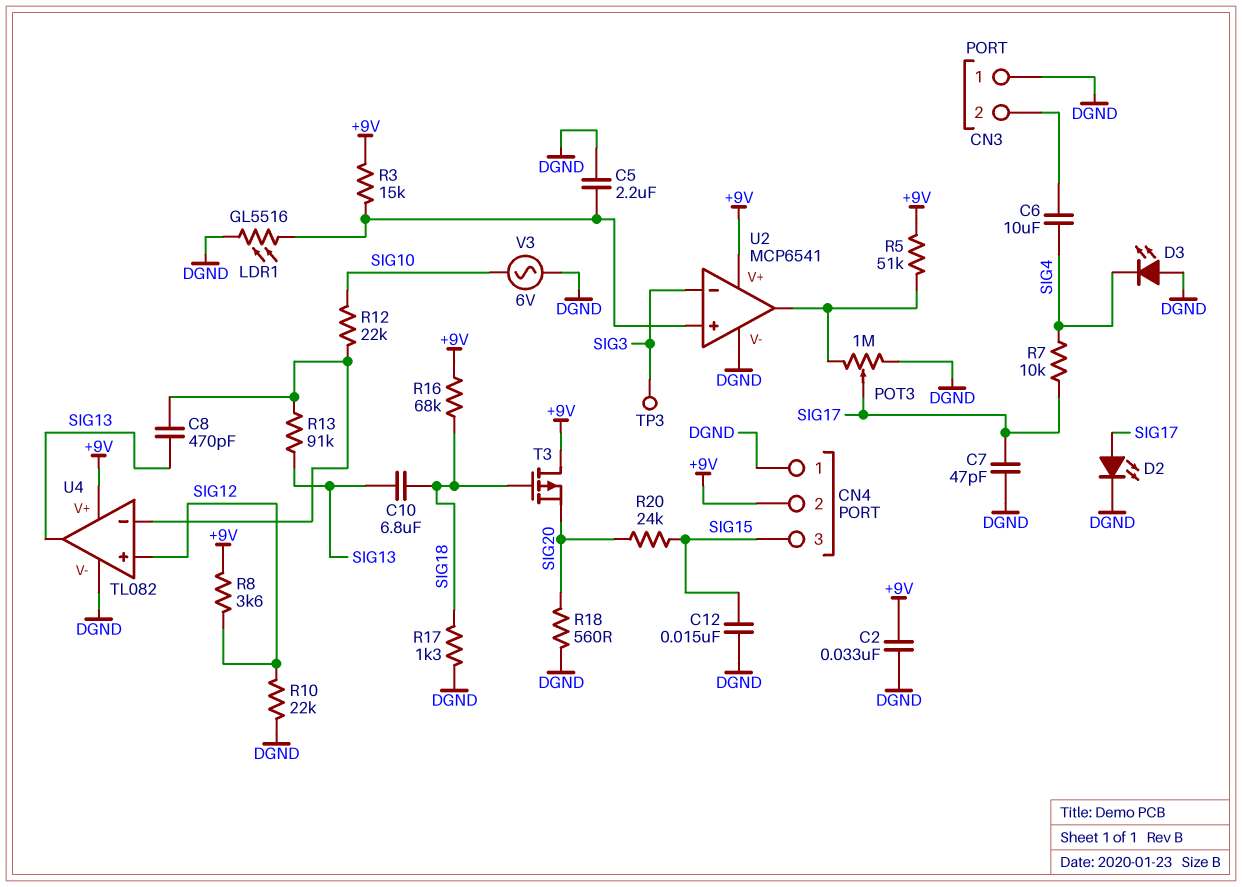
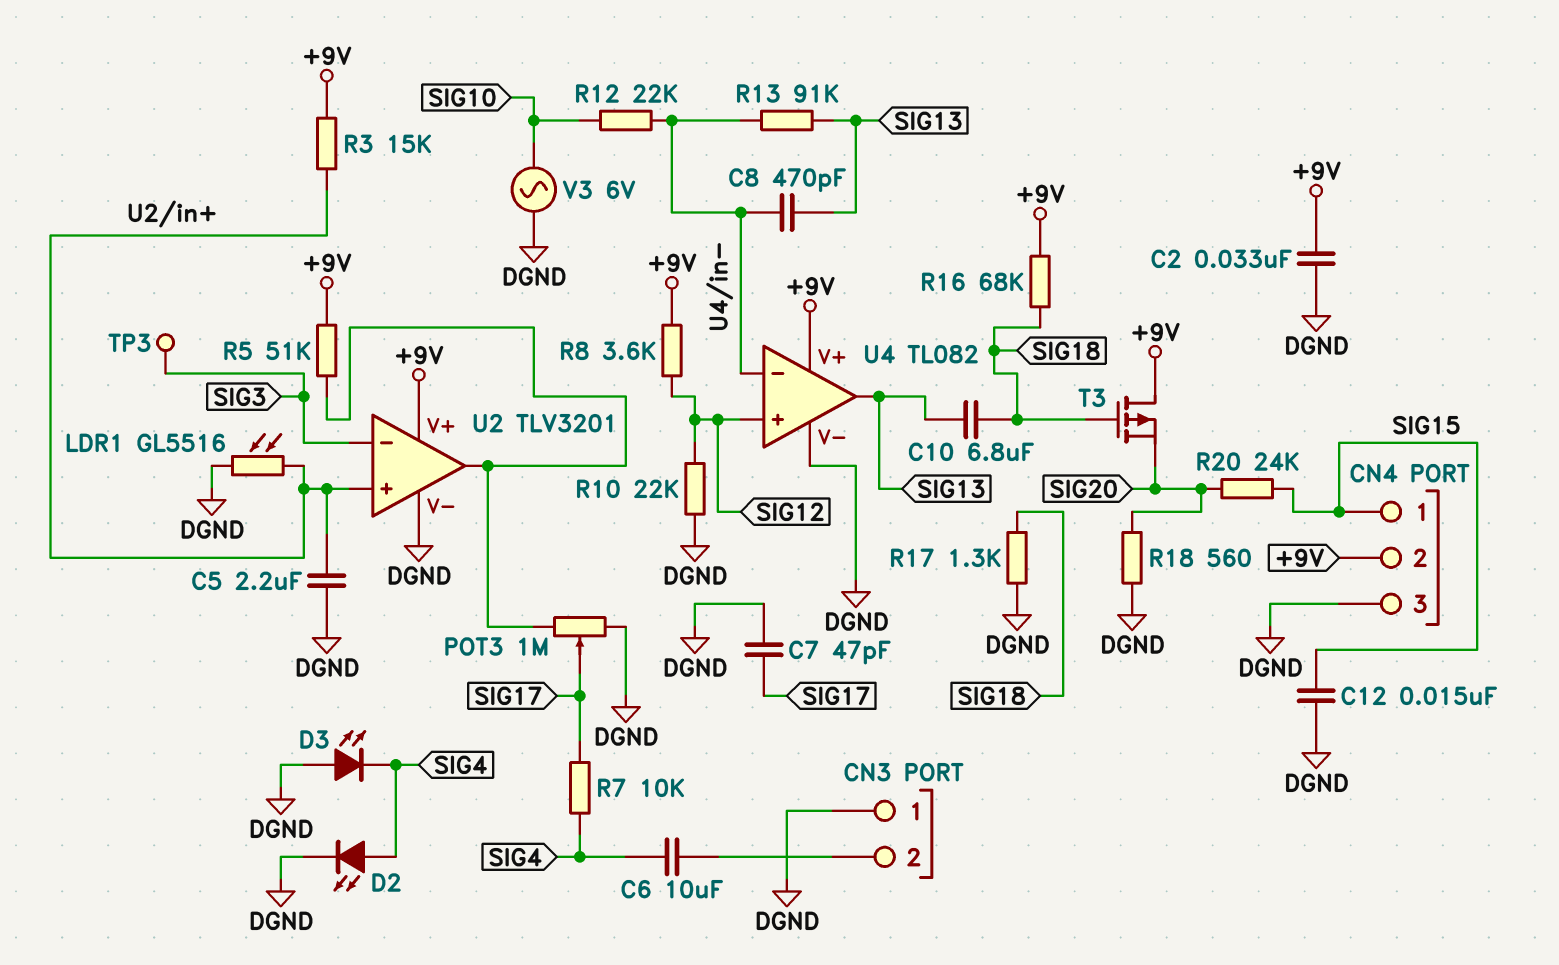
CN4 pin 1: DGND -> SIG15
CN4 pin 3: SIG15 -> DGND
D2: LED (A SIG17, K DGND) -> LED (A SIG4, K DGND)
U2: MCP6541 -> TLV3201

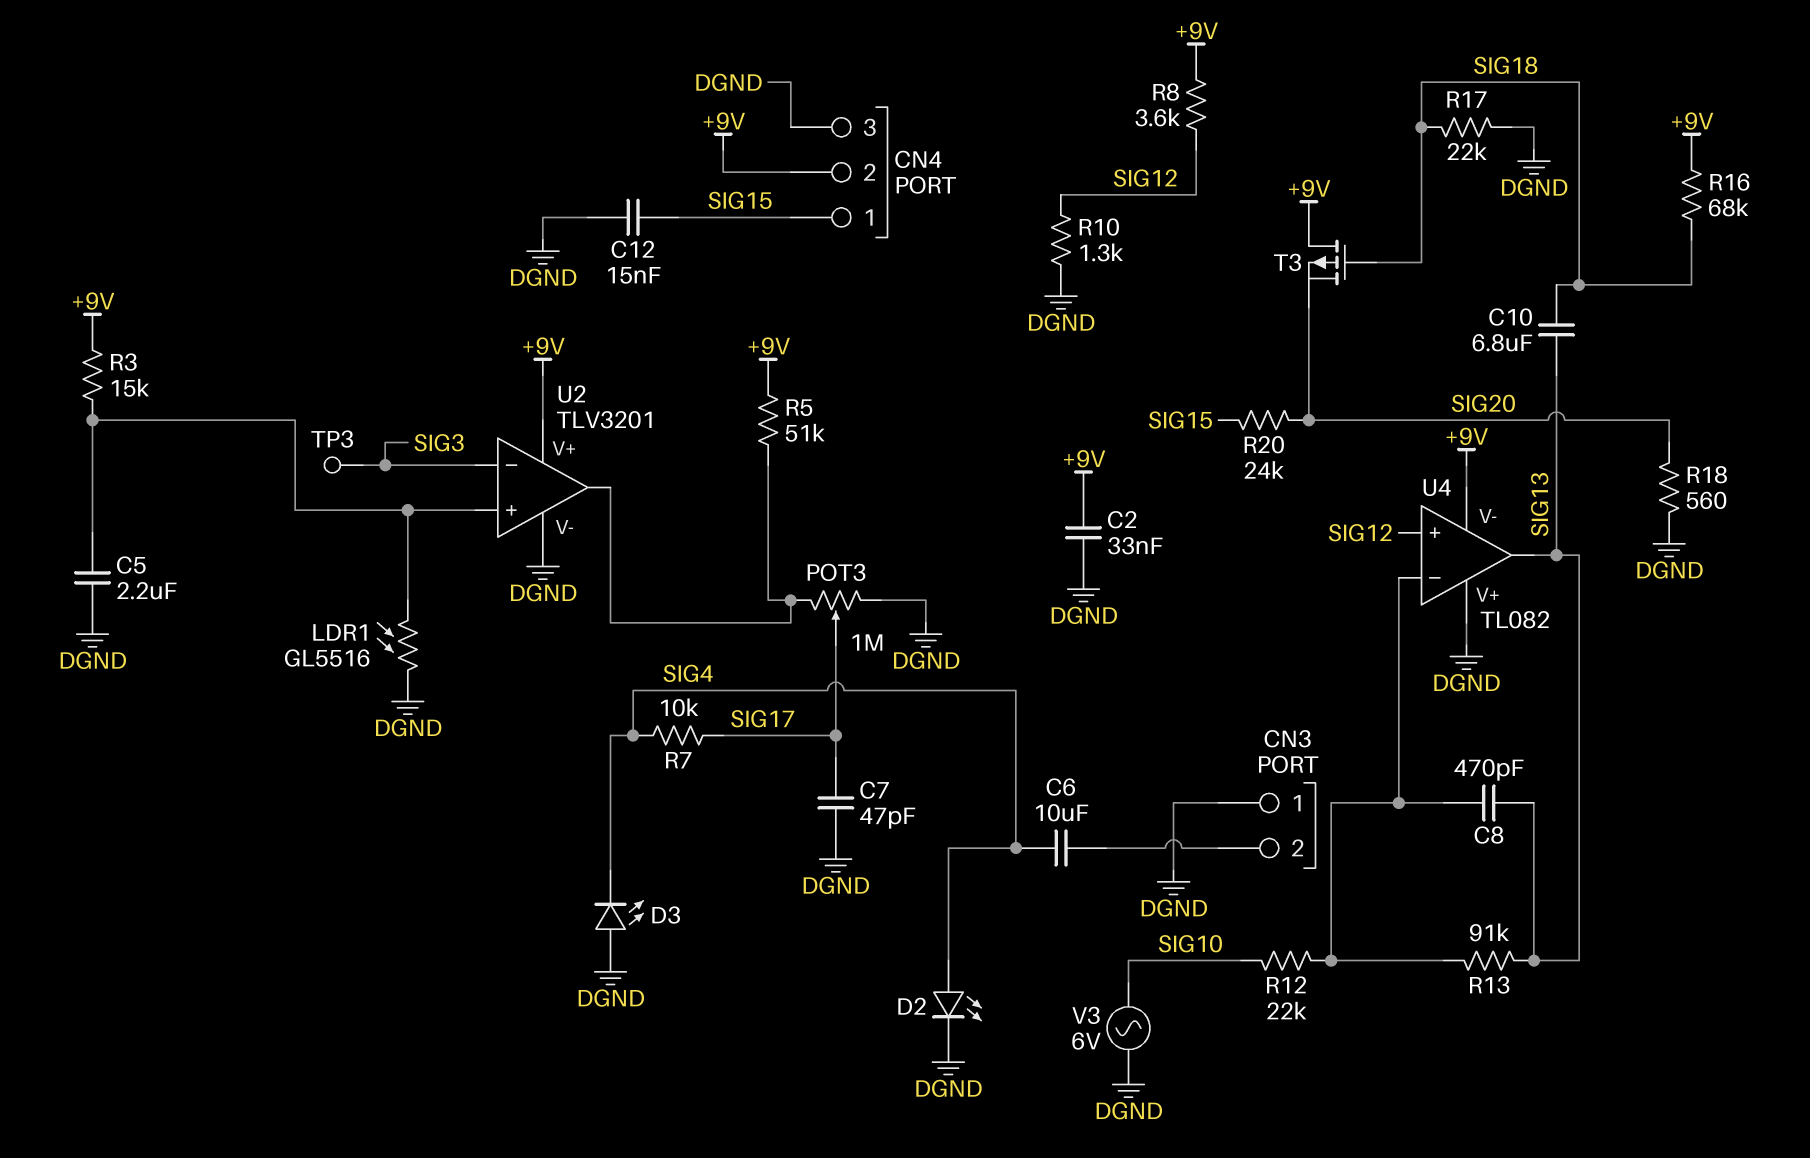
R10: 22k (DGND, SIG12) -> 1.3k (DGND, SIG12)
R17: 1.3k (DGND, SIG18) -> 22k (DGND, SIG18)
U4 pin V+: +9V -> DGND
U4 pin V-: DGND -> +9V

